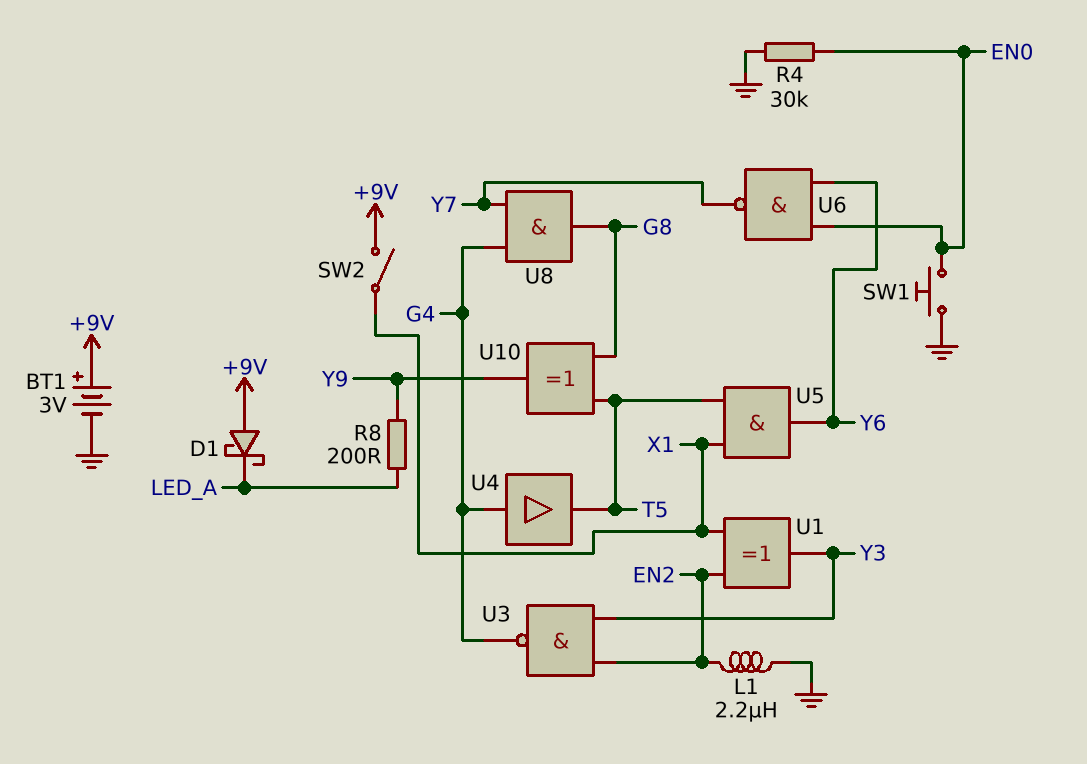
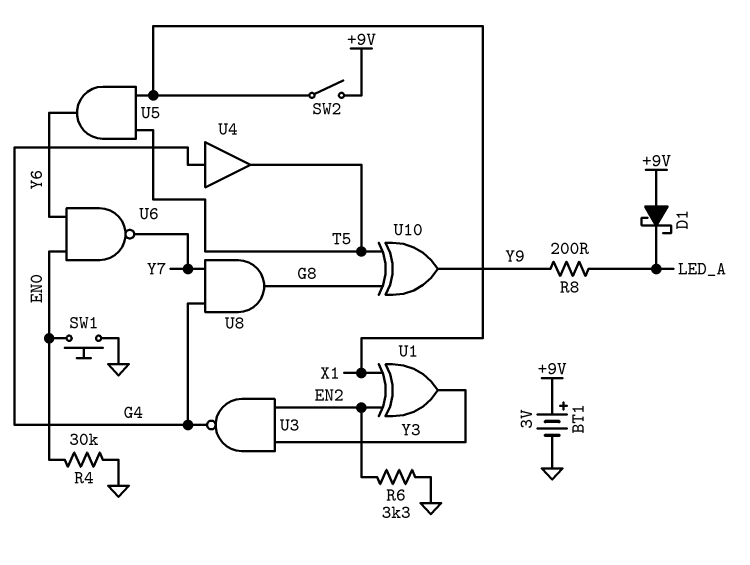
L1: 2.2uH (EN2, GND) -> none
R6: none -> 3.3k (EN2, GND)

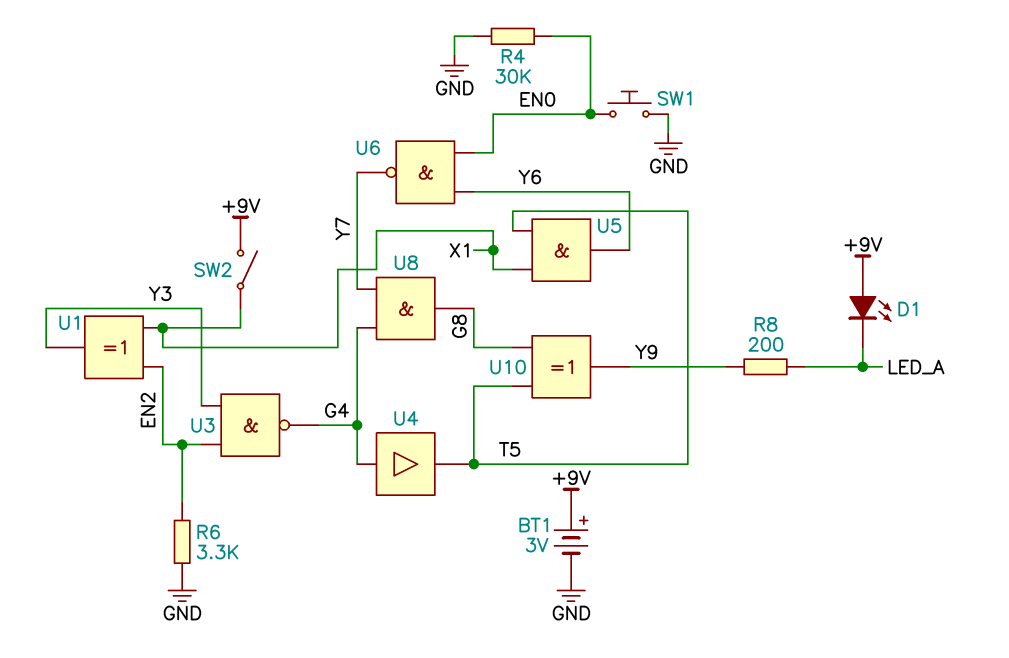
D1: schottky (A +9V, K LED_A) -> LED (A +9V, K LED_A)

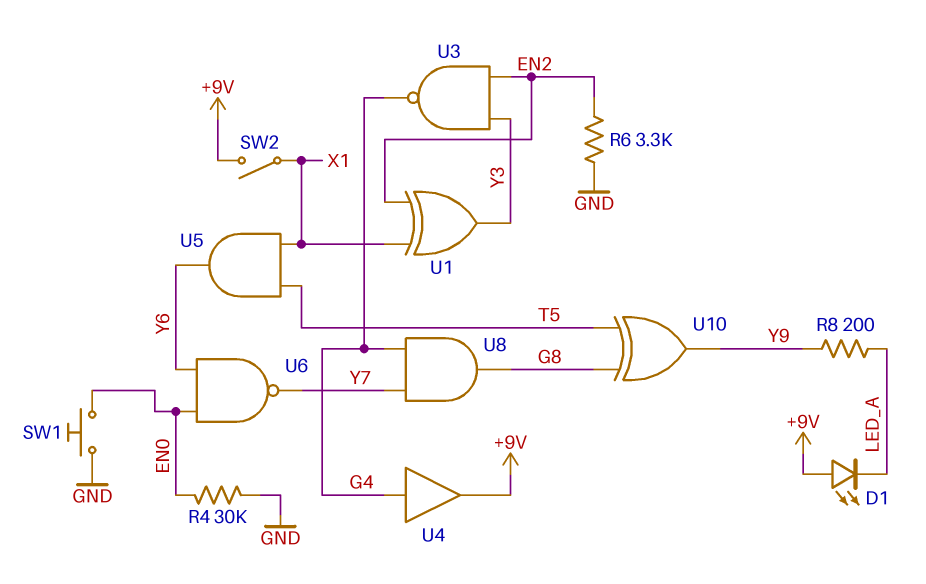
BT1: 3V (plus +9V, minus GND) -> none
U4: buffer (in G4, out T5) -> buffer (in G4, out +9V)

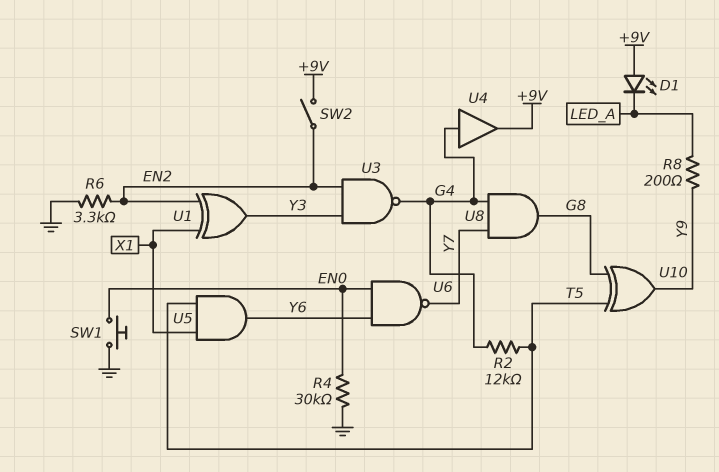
R2: none -> 12k (G4, T5)
SW2: switch (+9V, X1) -> switch (+9V, EN2)

